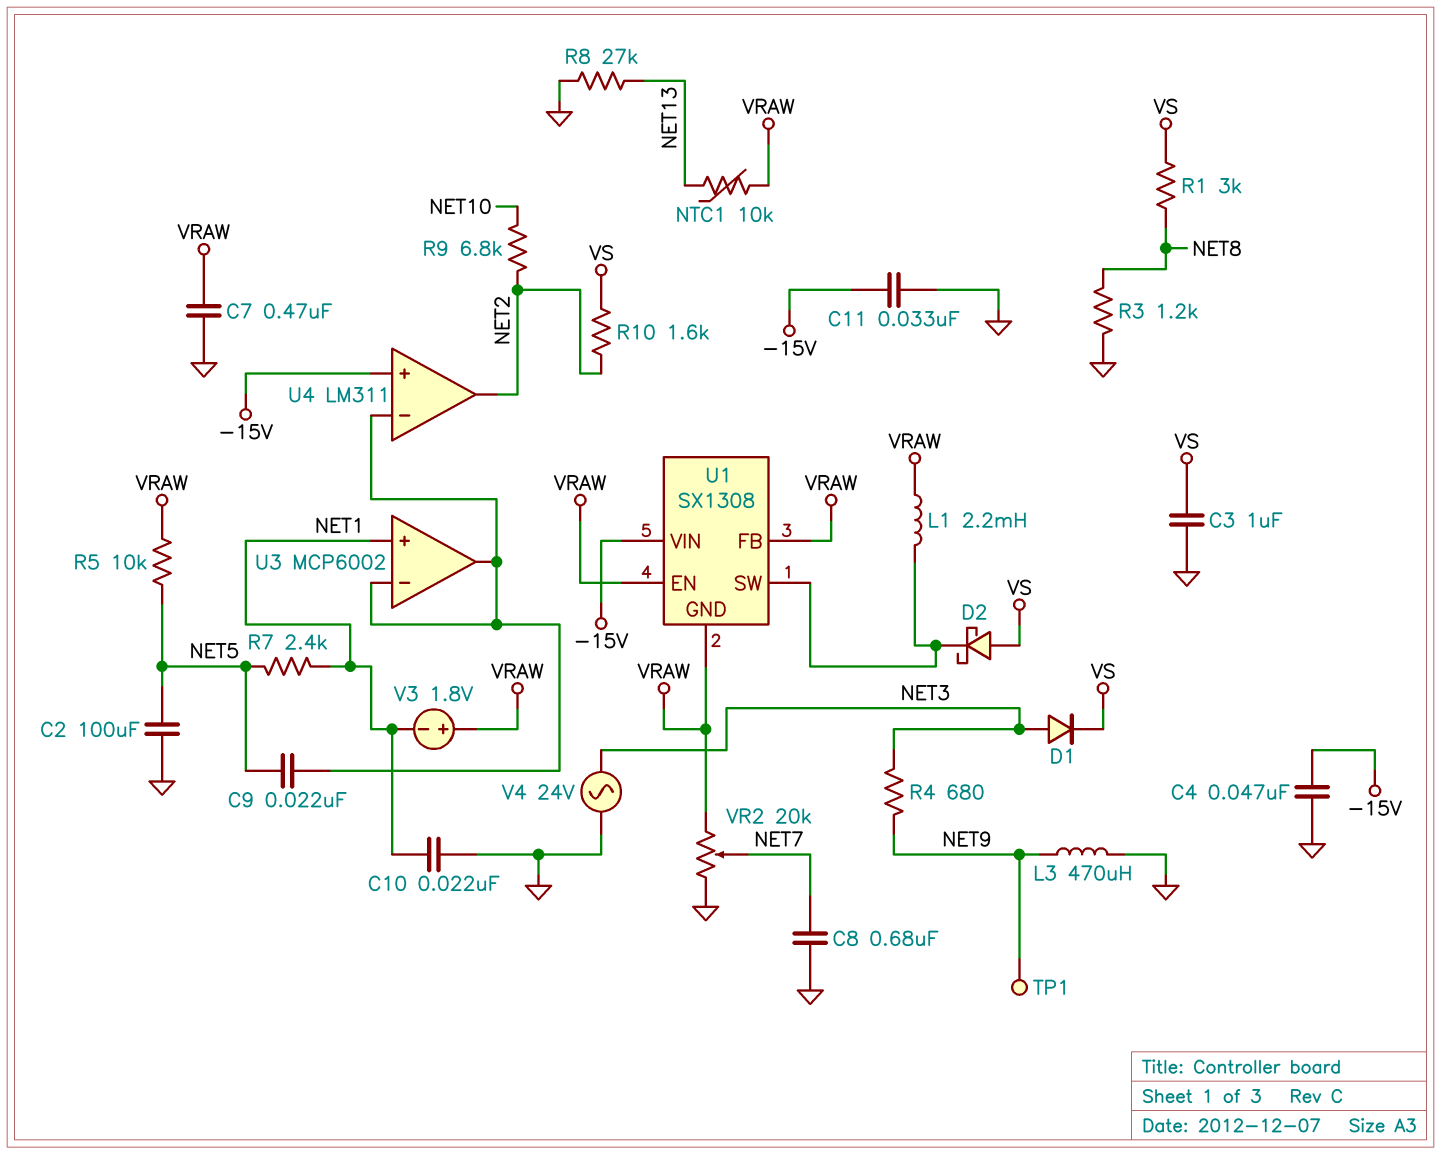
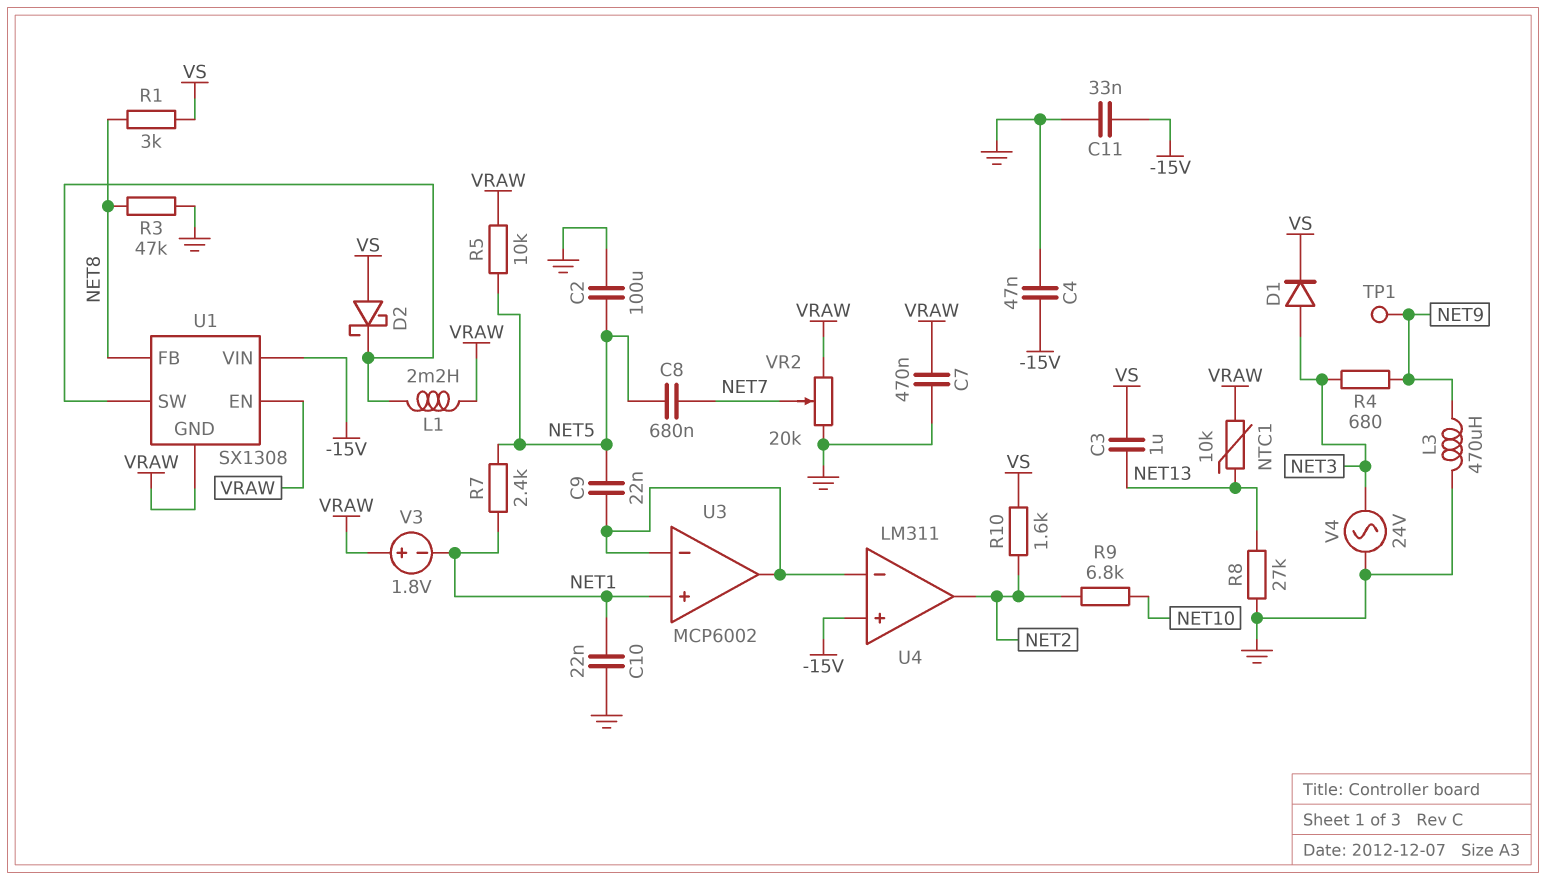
C3: 1uF (GND, VS) -> 1uF (NET13, VS)
C8: 680nF (GND, NET7) -> 680nF (NET5, NET7)
R3: 1.2k (GND, NET8) -> 47k (GND, NET8)
U1 pin FB: VRAW -> NET8

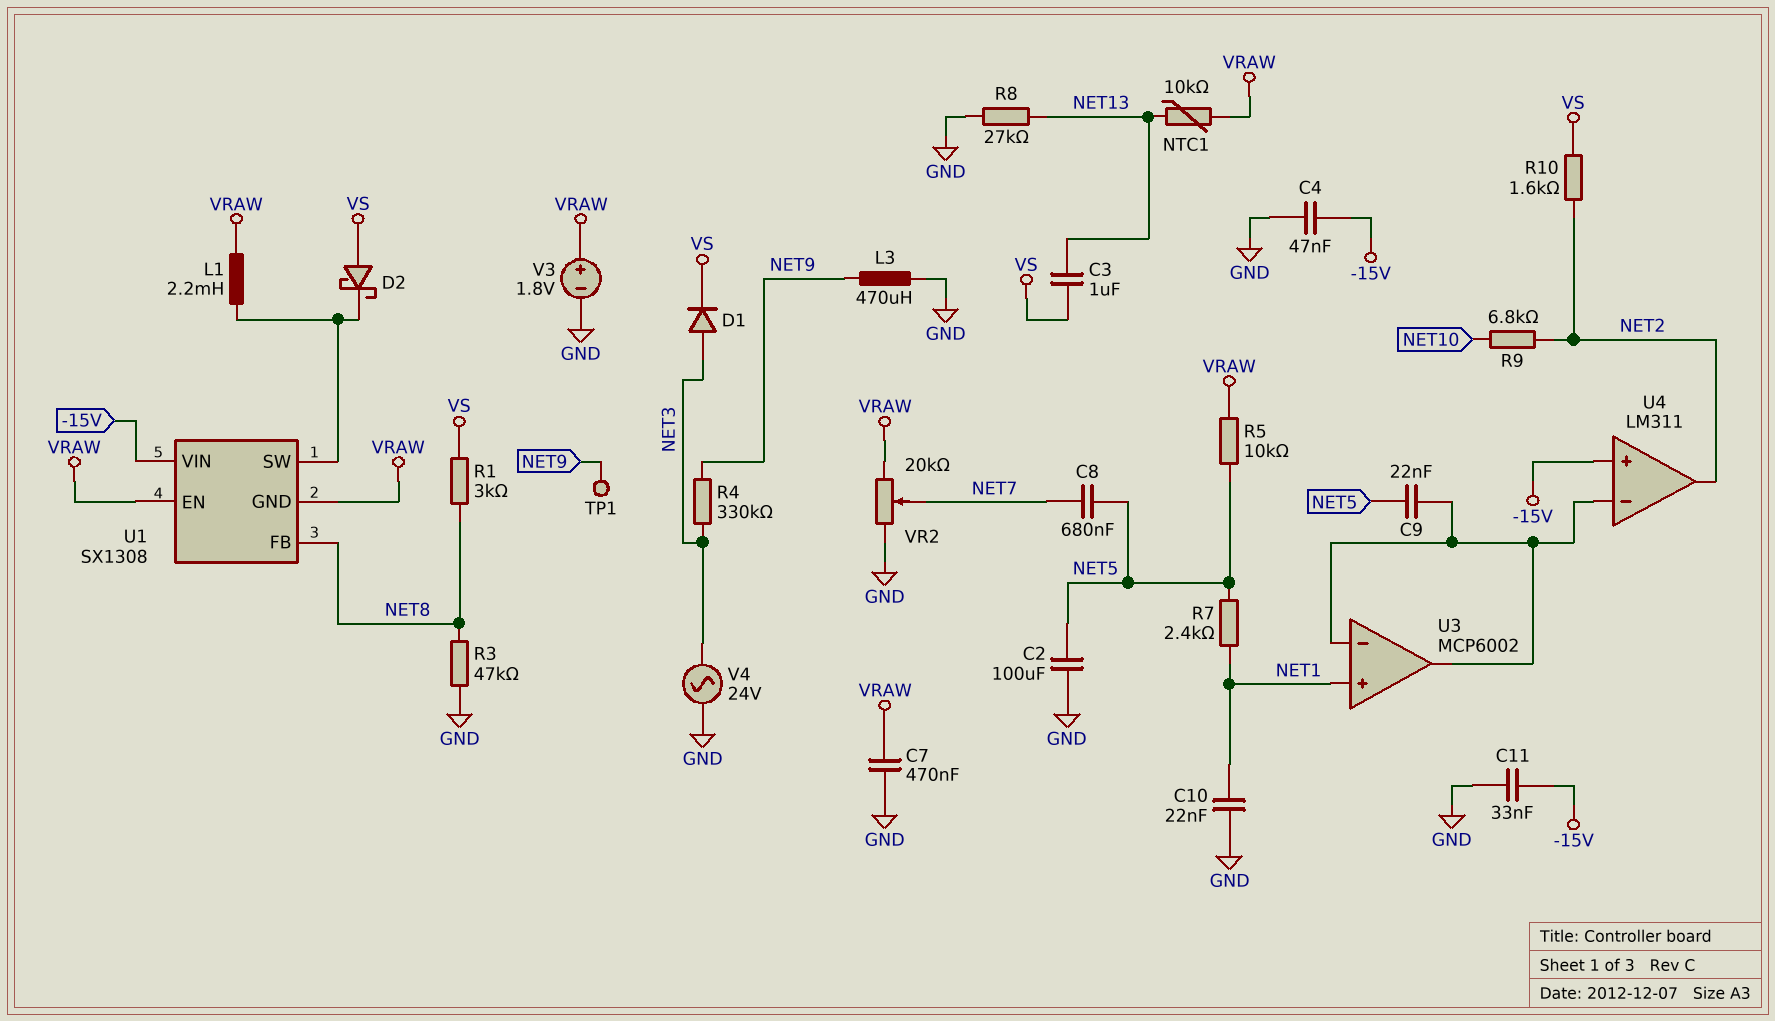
R4: 680 (NET3, NET9) -> 330k (NET3, NET9)
V3: 1.8V (plus VRAW, minus NET1) -> 1.8V (plus VRAW, minus GND)

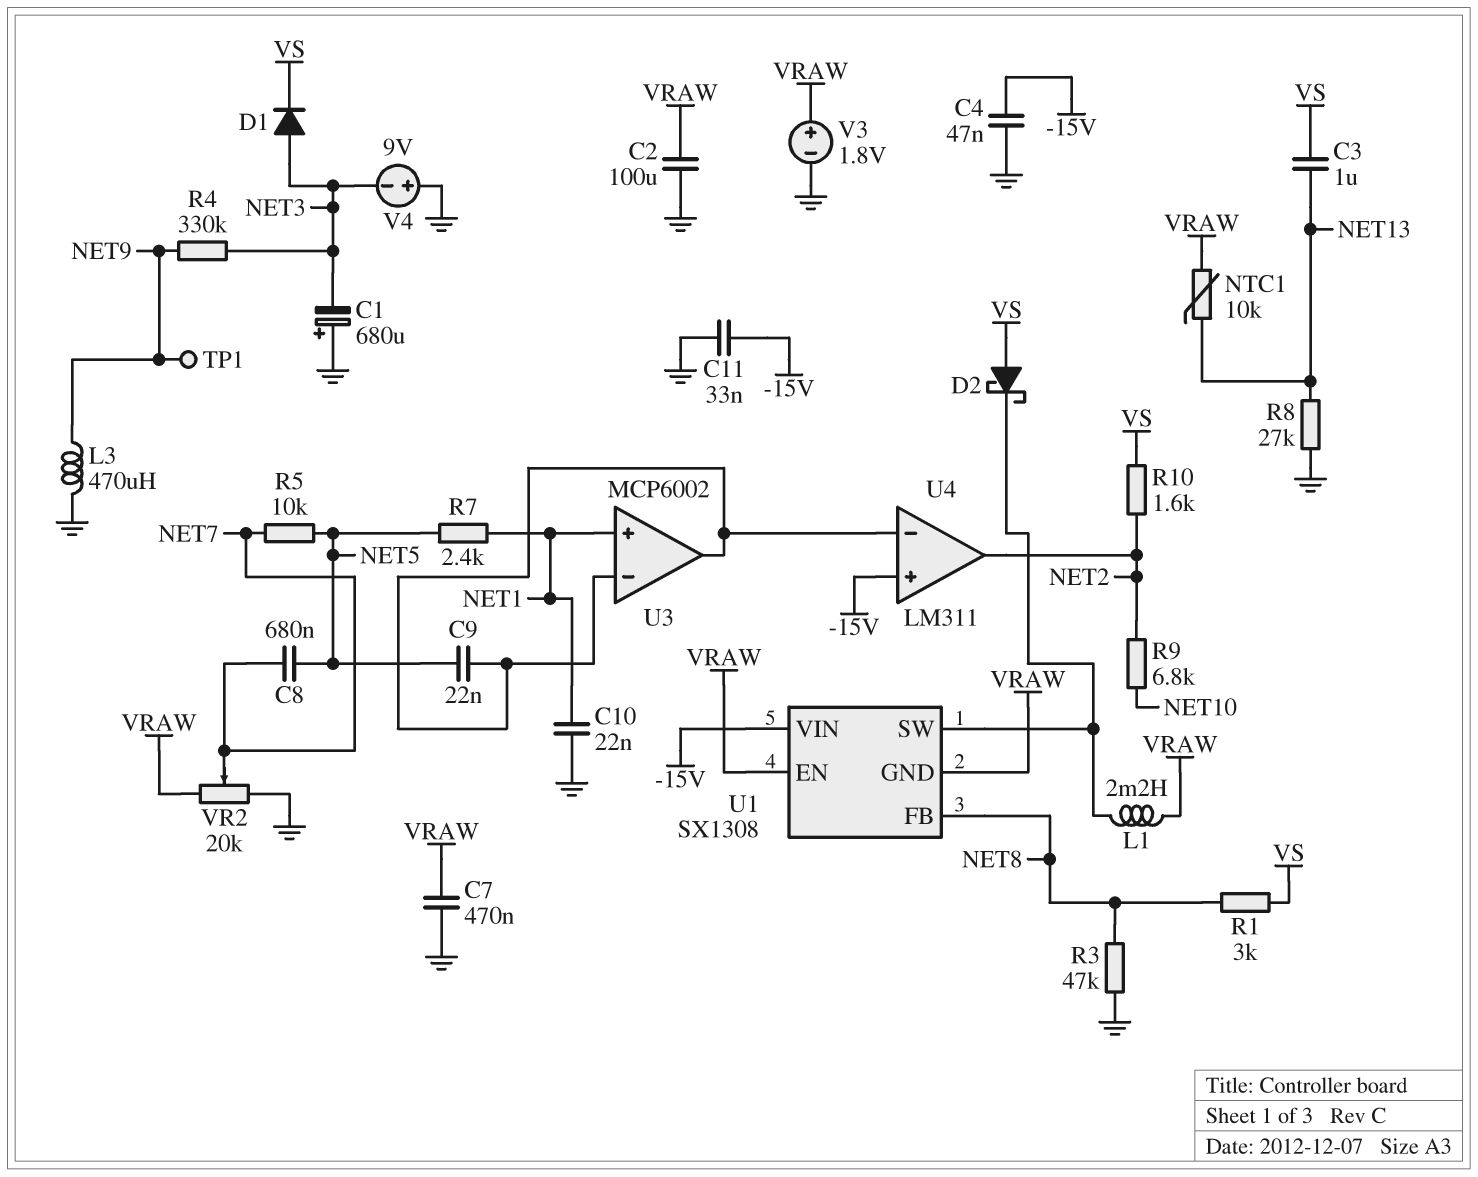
C1: none -> 680uF (plus GND, minus NET3)
C2: 100uF (GND, NET5) -> 100uF (GND, VRAW)
R5: 10k (NET5, VRAW) -> 10k (NET5, NET7)
V4: AC 24V (GND, NET3) -> 9V (plus GND, minus NET3)

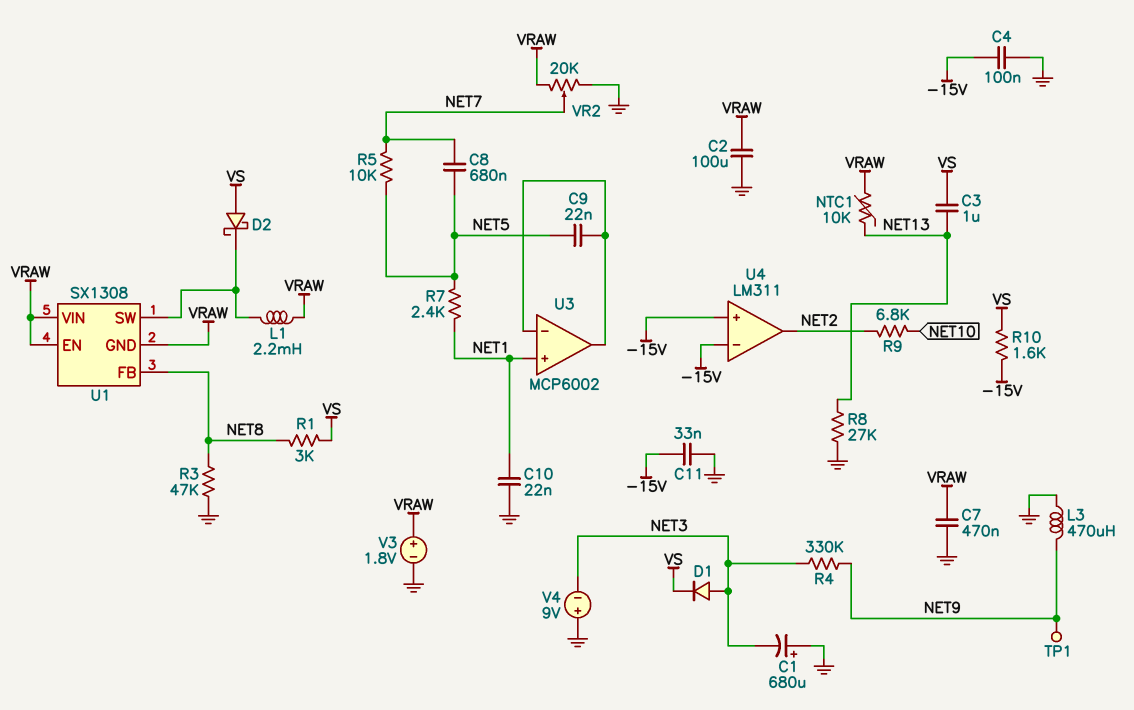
C4: 47nF (-15V, GND) -> 100nF (-15V, GND)
R10: 1.6k (NET2, VS) -> 1.6k (-15V, VS)
U1 pin VIN: -15V -> VRAW
U4 pin in-: U3/in- -> -15V

